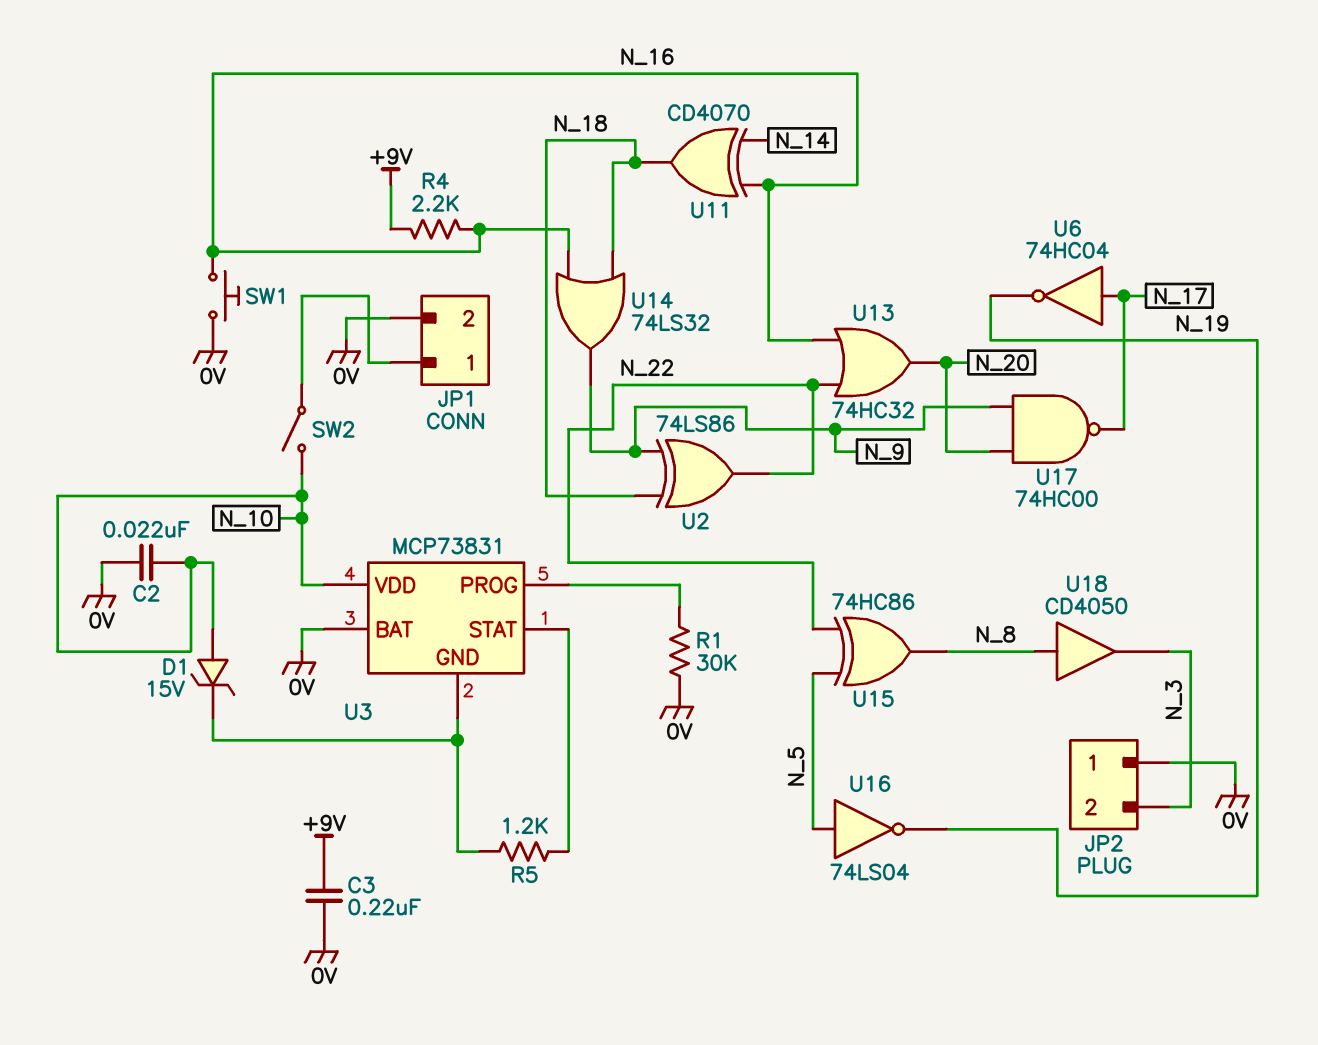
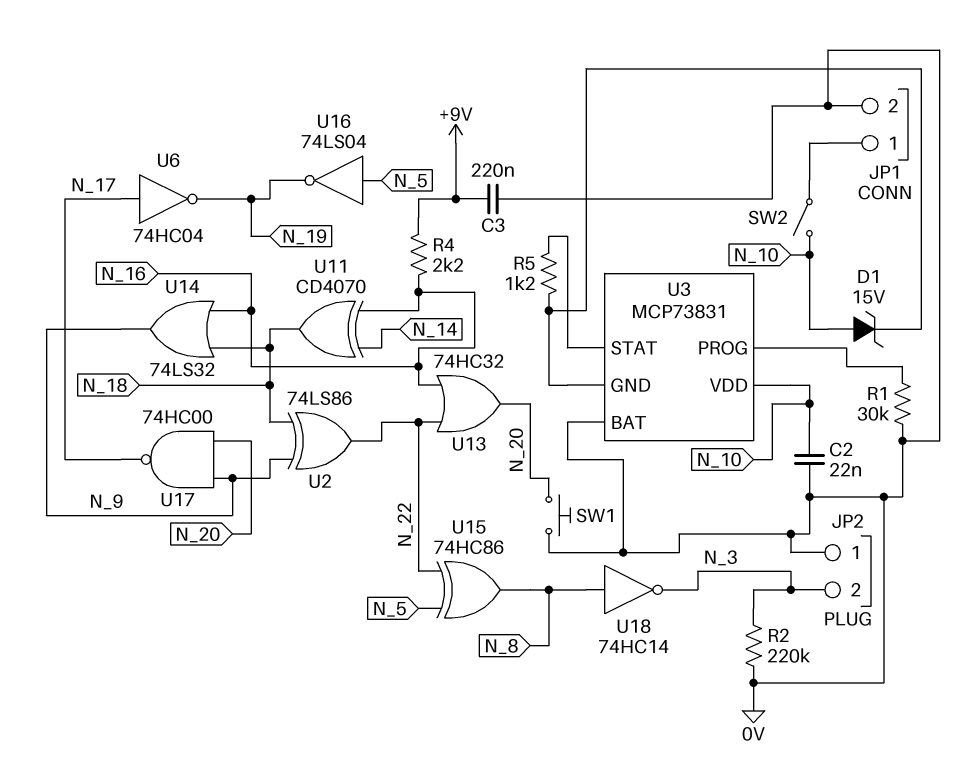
R2: none -> 220k (0V, N_3)
SW1: button (0V, N_16) -> button (0V, N_20)
U18: buffer CD4050 (in N_8, out N_3) -> NOT 74HC14 (in N_8, out N_3)

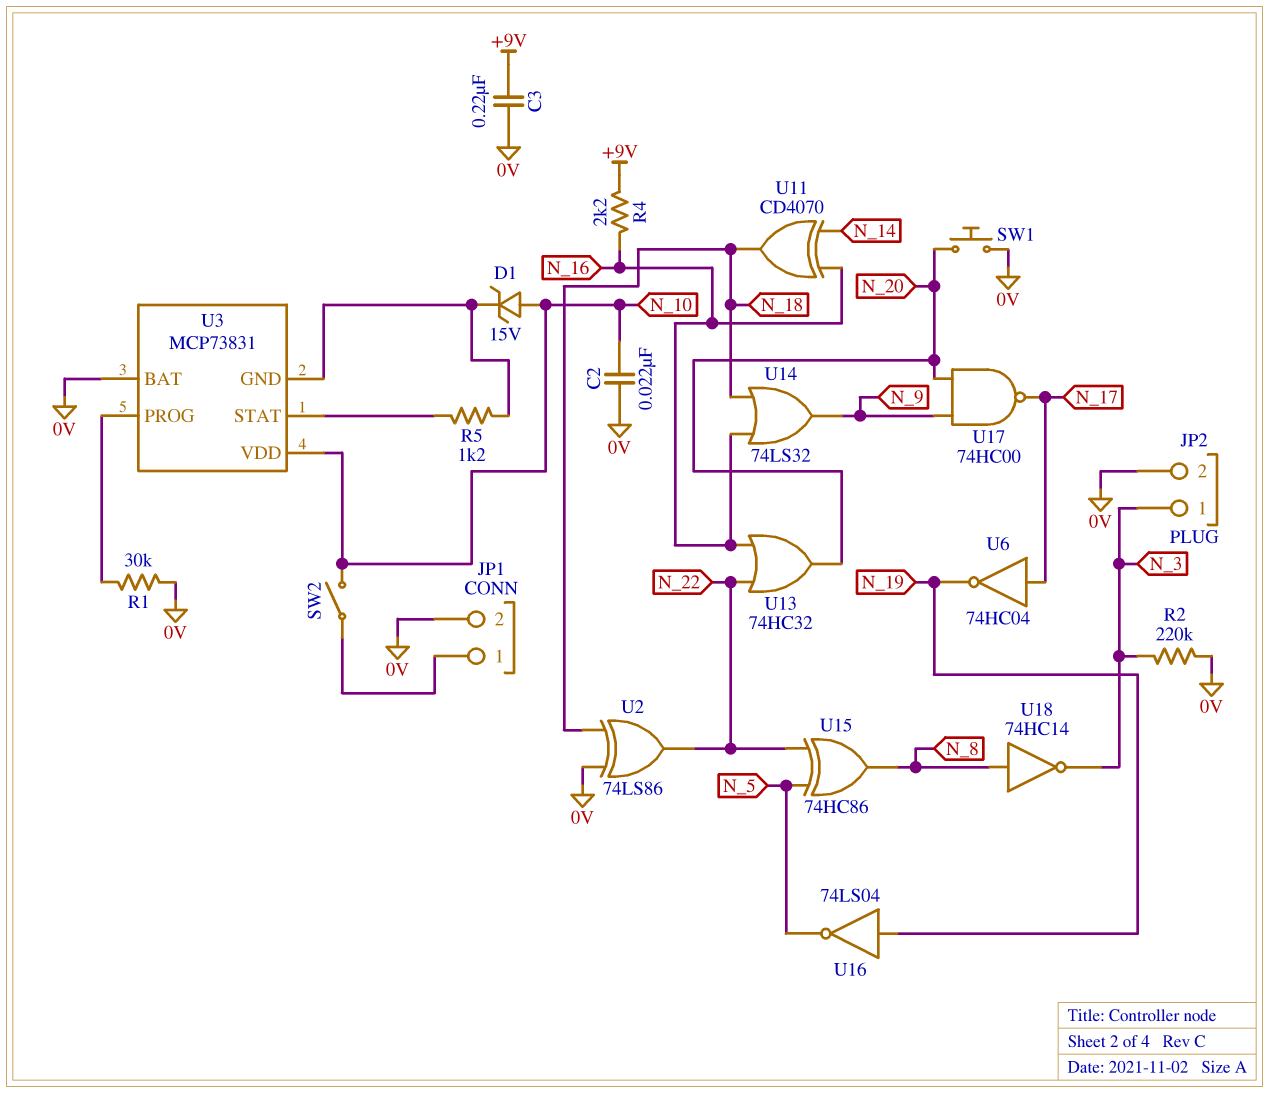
JP2 pin 1: 0V -> N_3
JP2 pin 2: N_3 -> 0V
U2: XOR 74LS86 (in N_9, in N_18, out N_22) -> XOR 74LS86 (in 0V, in N_18, out N_22)
U16: NOT 74LS04 (in N_5, out N_19) -> NOT 74LS04 (in N_19, out N_5)

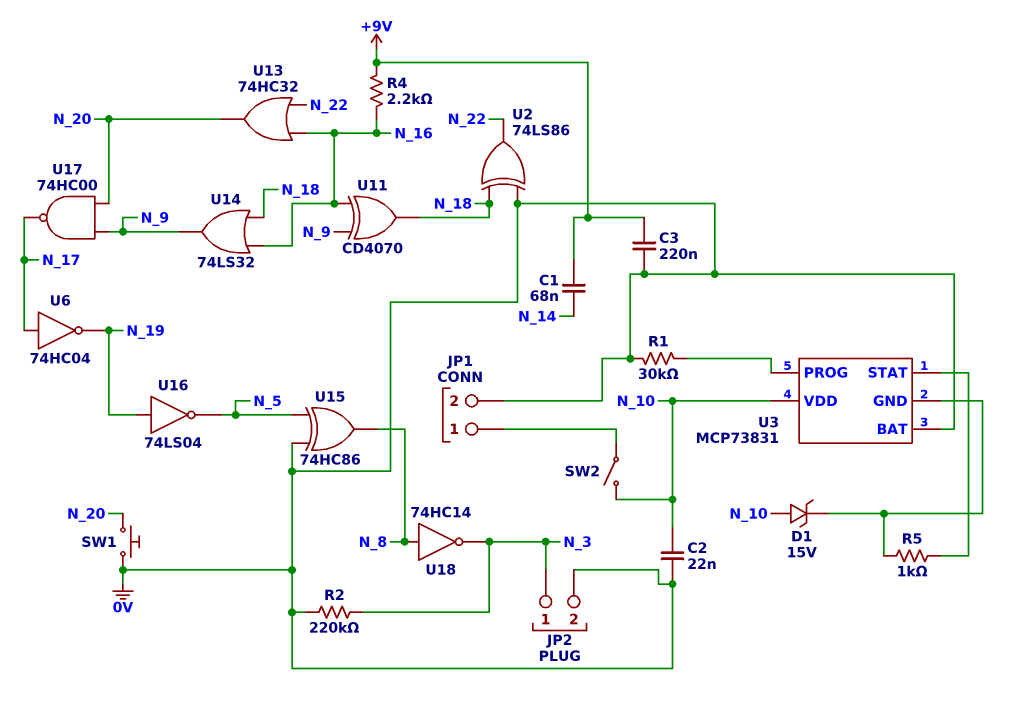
C1: none -> 68nF (+9V, N_14)
R5: 1.2k (U3/GND, U3/STAT) -> 1k (U3/GND, U3/STAT)
U11: XOR CD4070 (in N_14, in N_16, out N_18) -> XOR CD4070 (in N_9, in N_16, out N_18)
U15: XOR 74HC86 (in N_5, in N_22, out N_8) -> XOR 74HC86 (in 0V, in N_5, out N_8)

